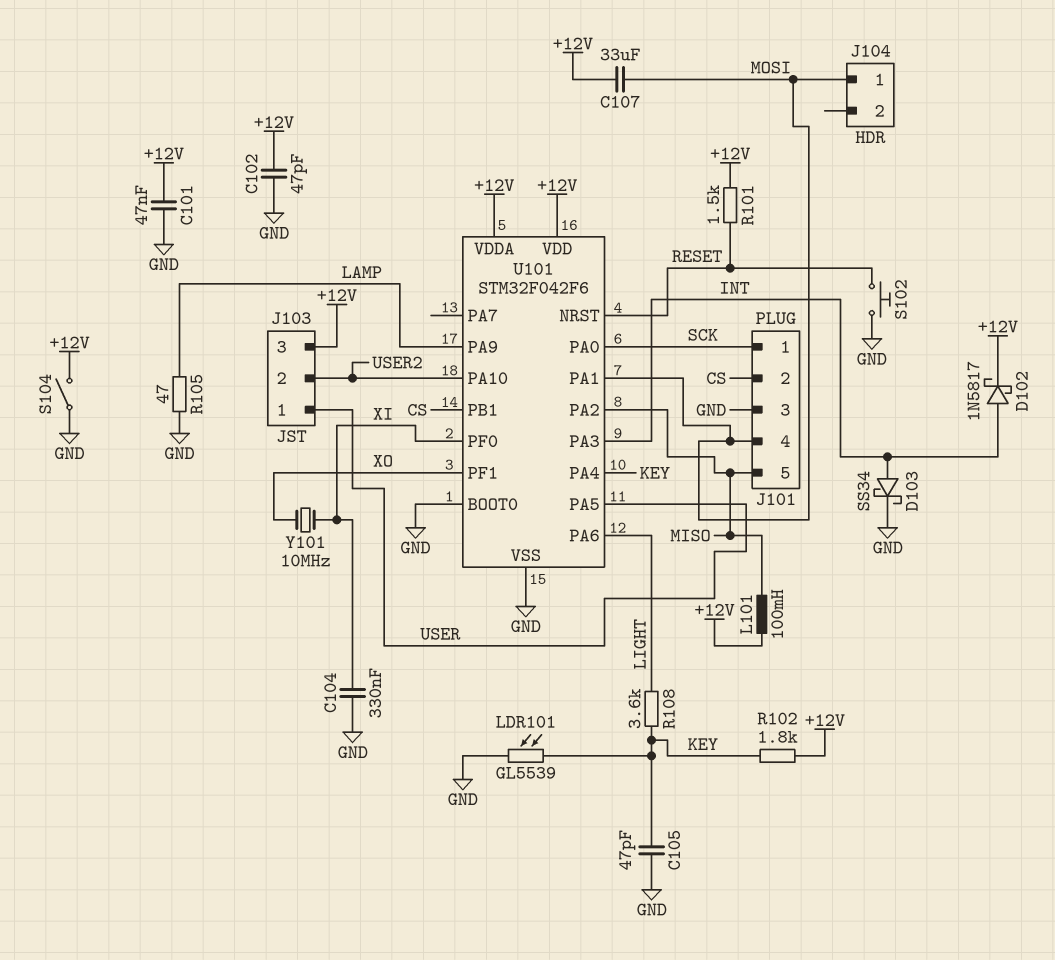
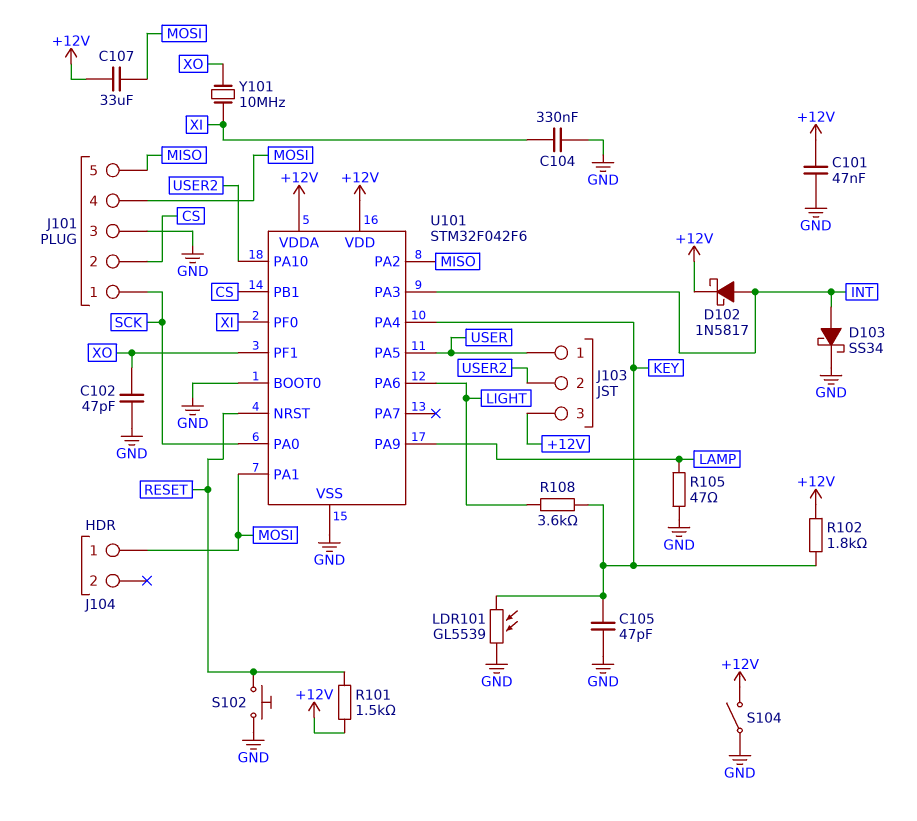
C102: 47pF (+12V, GND) -> 47pF (GND, XO)
L101: 100mH (+12V, MISO) -> none

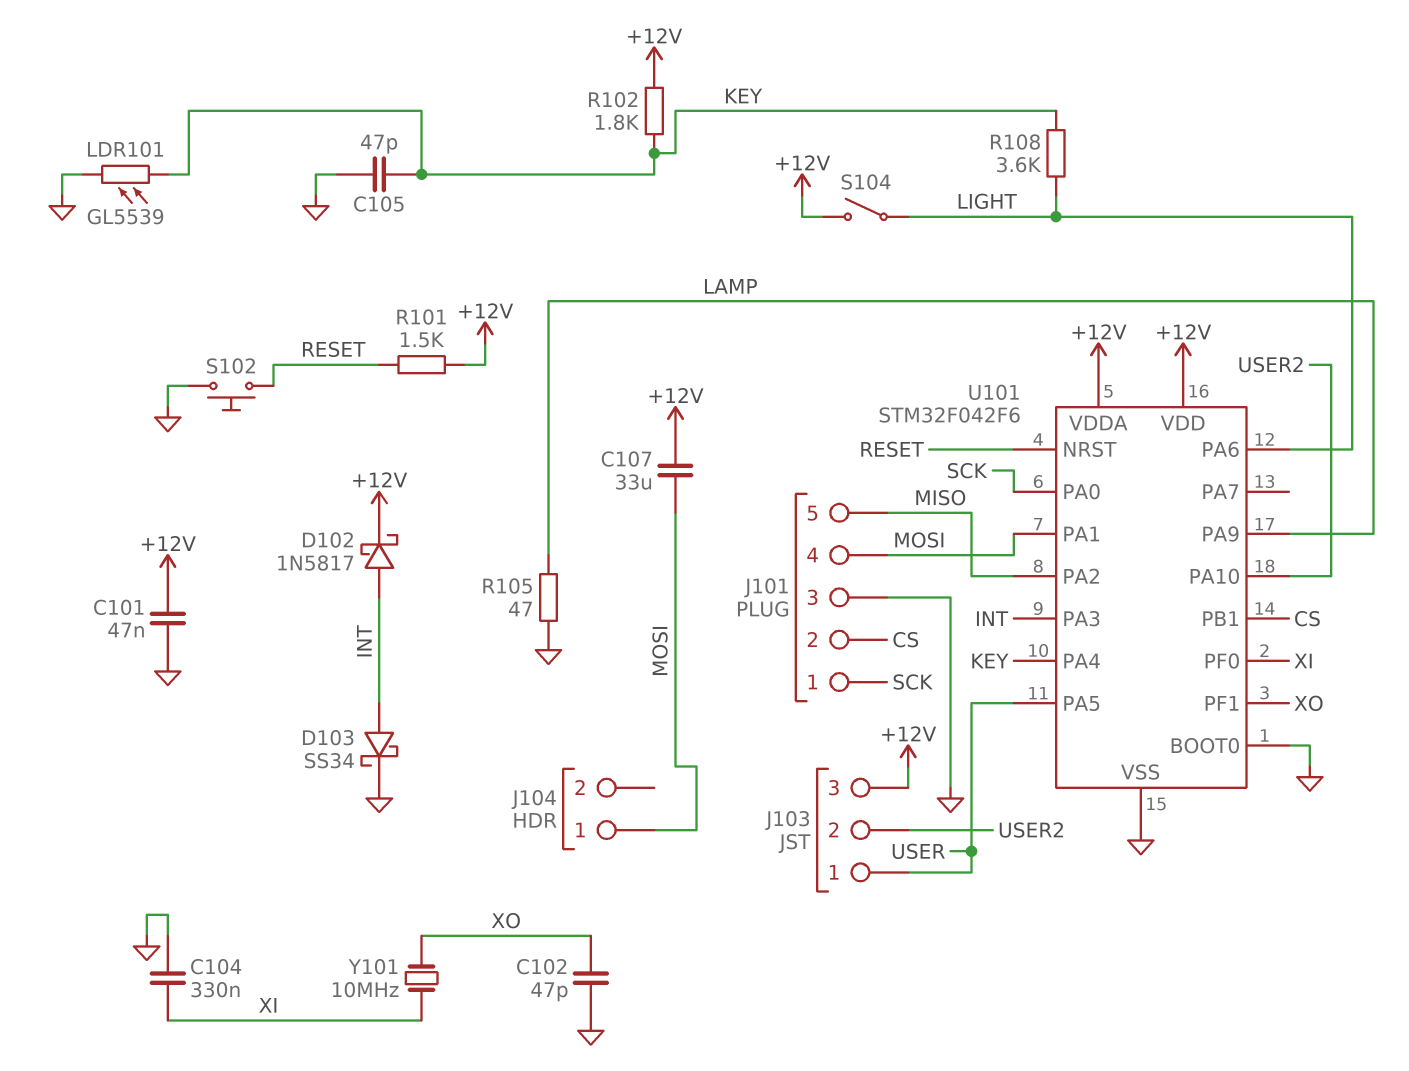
S104: switch (+12V, GND) -> switch (+12V, LIGHT)

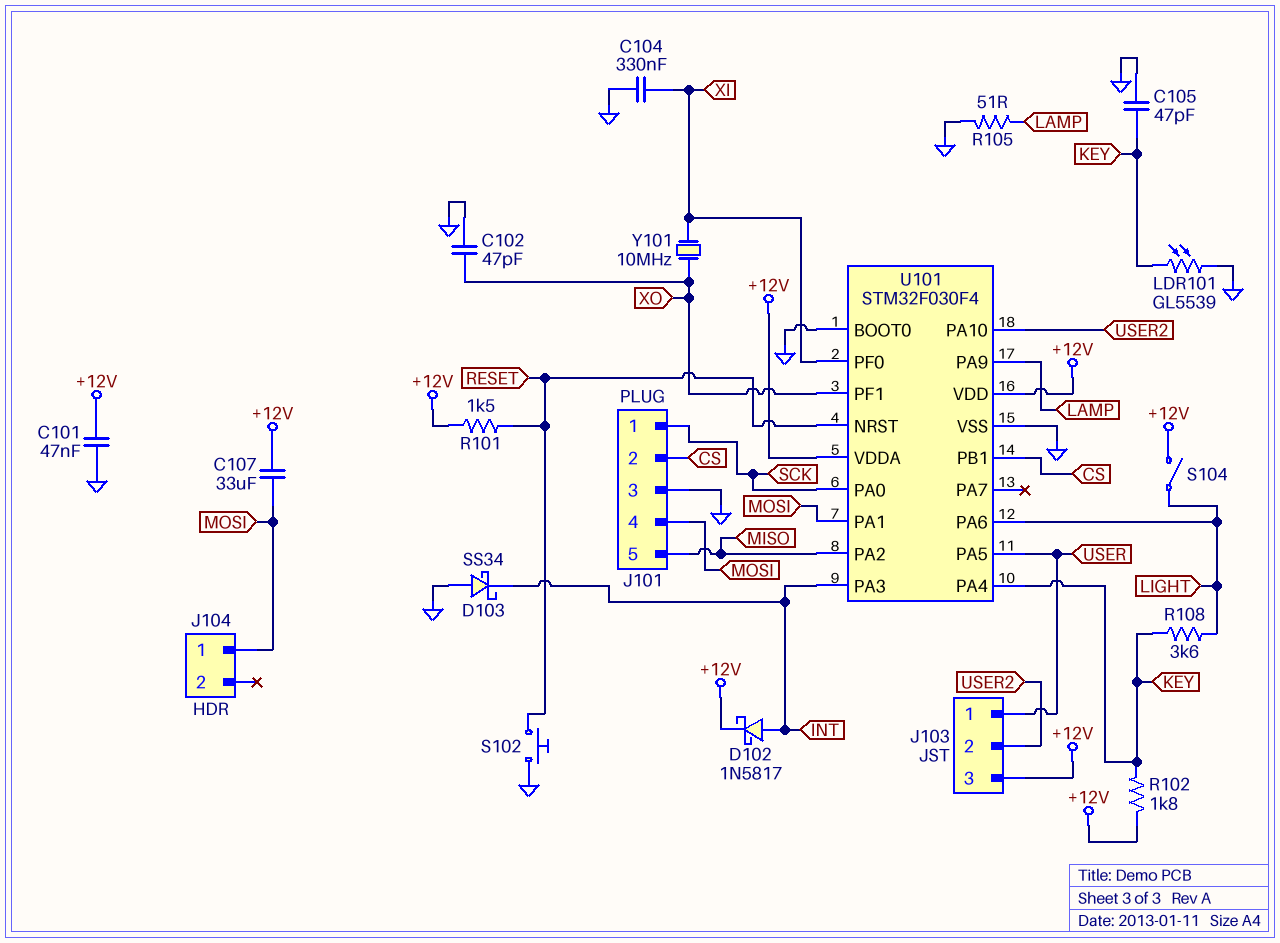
D103: schottky SS34 (A INT, K GND) -> schottky SS34 (A GND, K INT)
R105: 47 (GND, LAMP) -> 51 (GND, LAMP)
U101: STM32F042F6 -> STM32F030F4

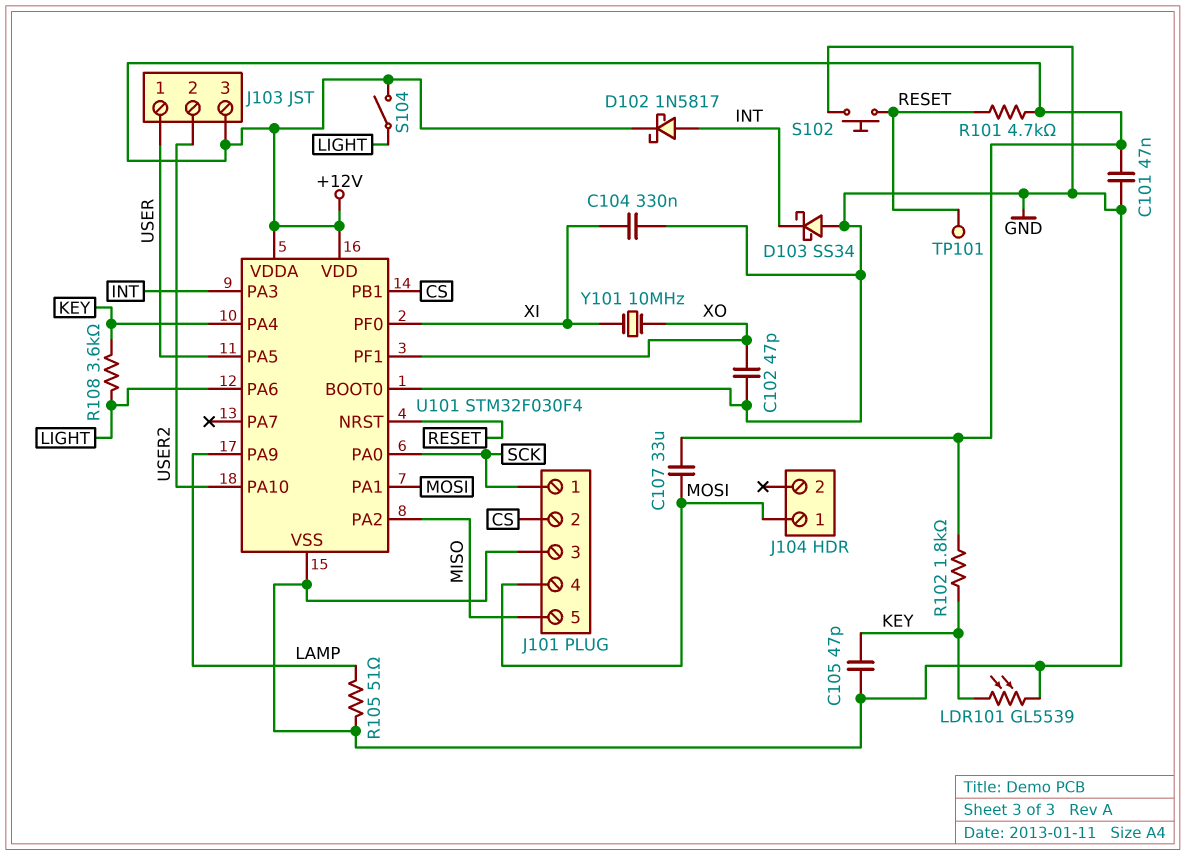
R101: 1.5k (+12V, RESET) -> 4.7k (+12V, RESET)
TP101: none -> test point (RESET)

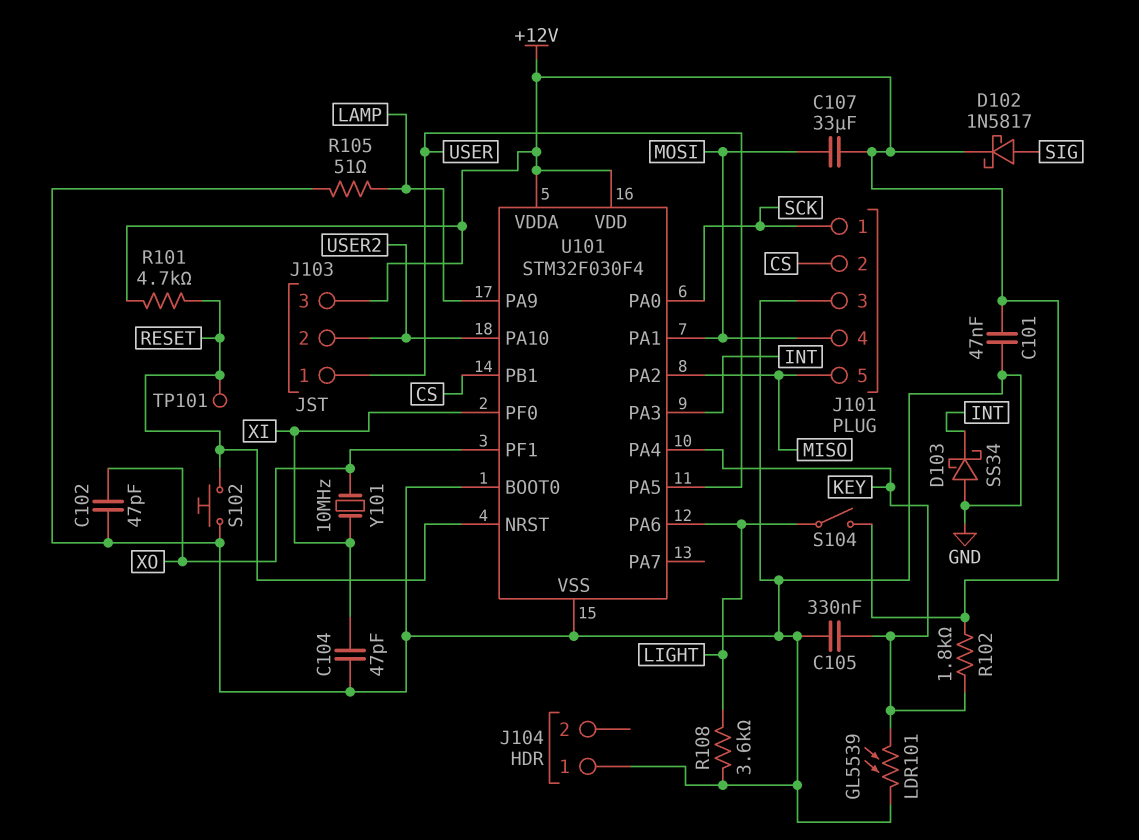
C104: 330nF (GND, XI) -> 47pF (GND, XI)
C105: 47pF (GND, KEY) -> 330nF (GND, KEY)
D102: schottky 1N5817 (A INT, K +12V) -> schottky 1N5817 (A SIG, K +12V)
J104 pin 1: MOSI -> GND
R108: 3.6k (KEY, LIGHT) -> 3.6k (GND, LIGHT)

